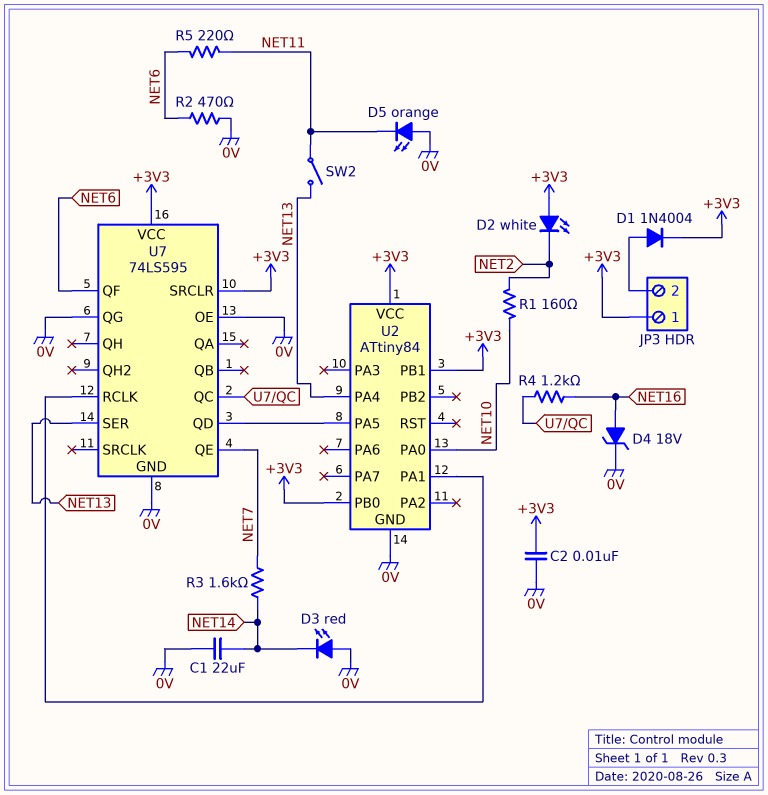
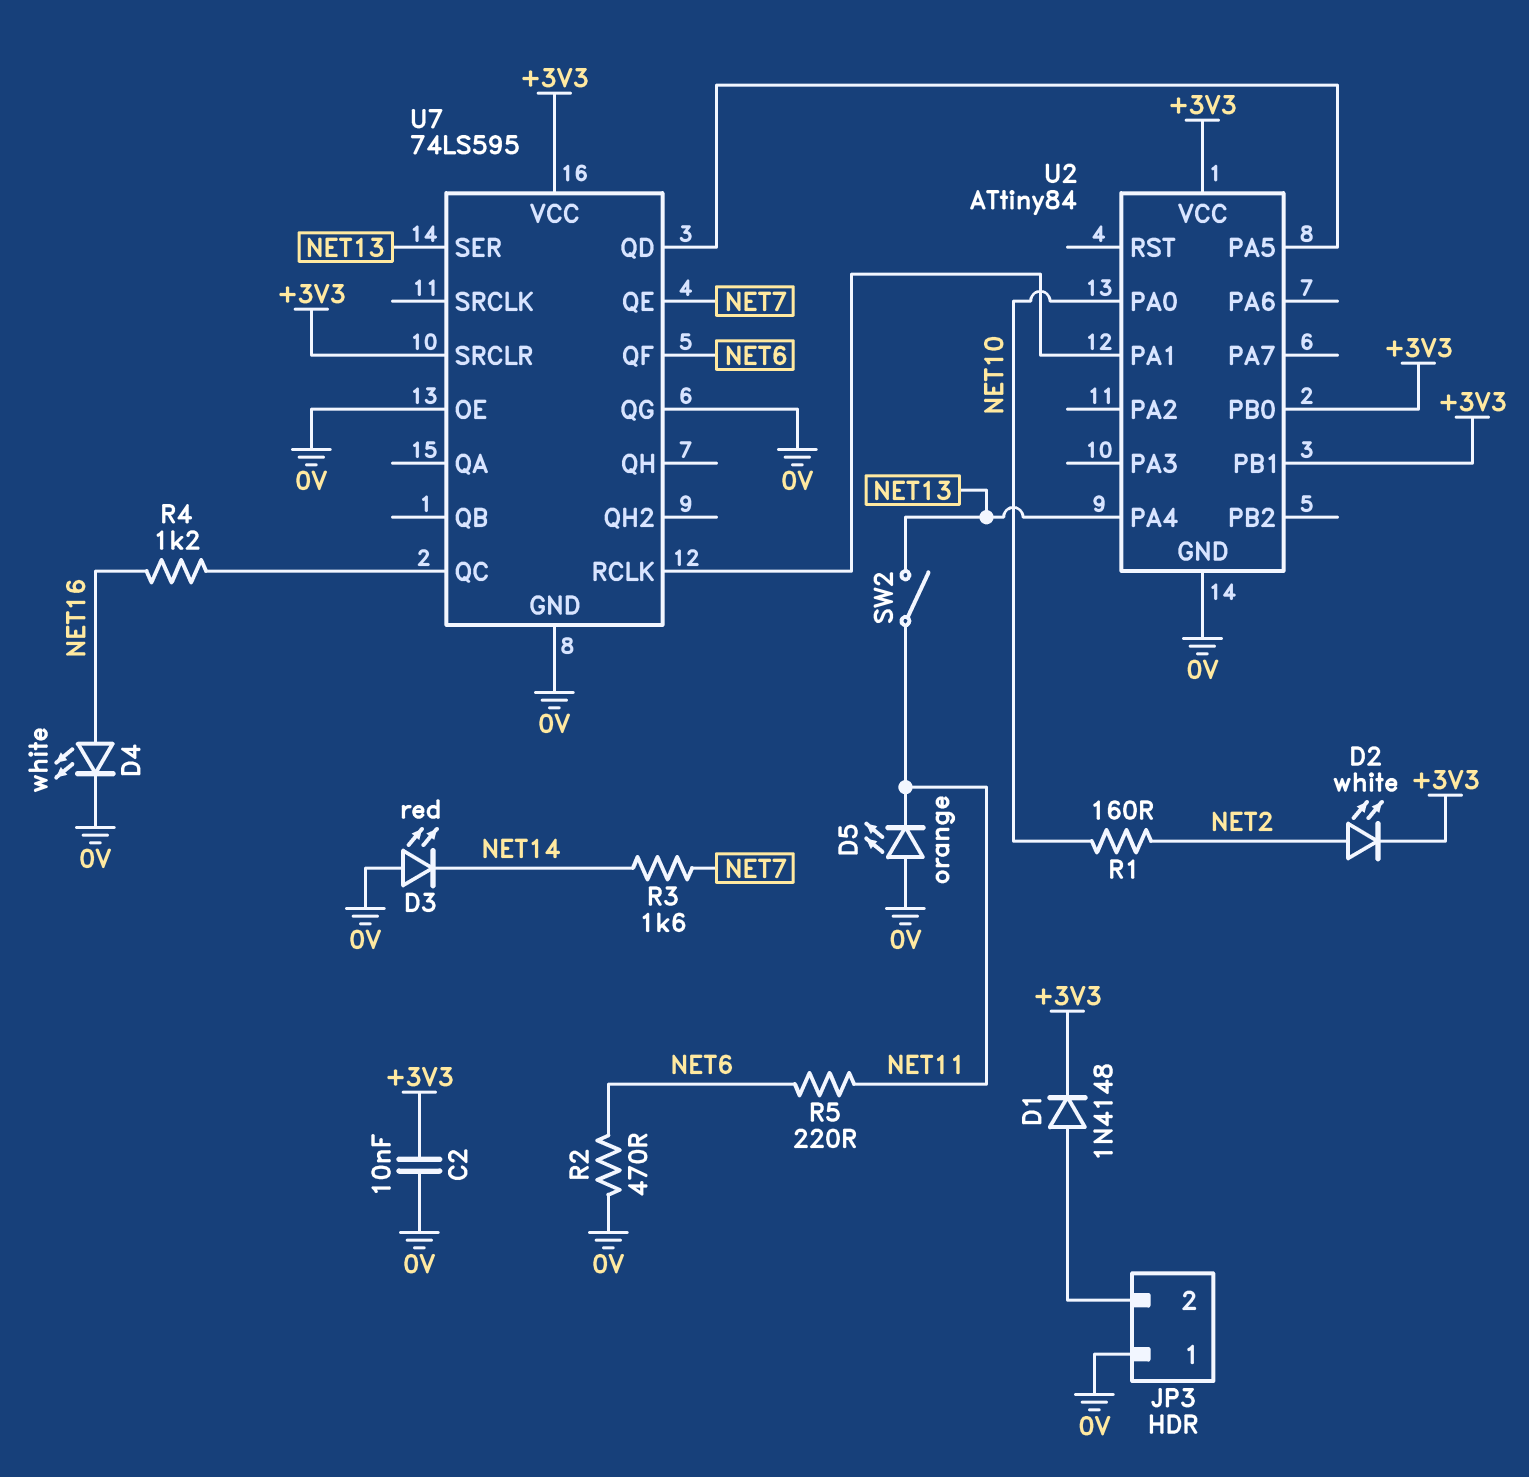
C1: 22uF (0V, NET14) -> none
D1: diode 1N4004 (A JP3/2, K +3V3) -> diode 1N4148 (A JP3/2, K +3V3)
D2: LED white (A +3V3, K NET2) -> LED white (A NET2, K +3V3)
D4: zener 18V (A NET16, K 0V) -> LED white (A NET16, K 0V)
JP3 pin 1: +3V3 -> 0V

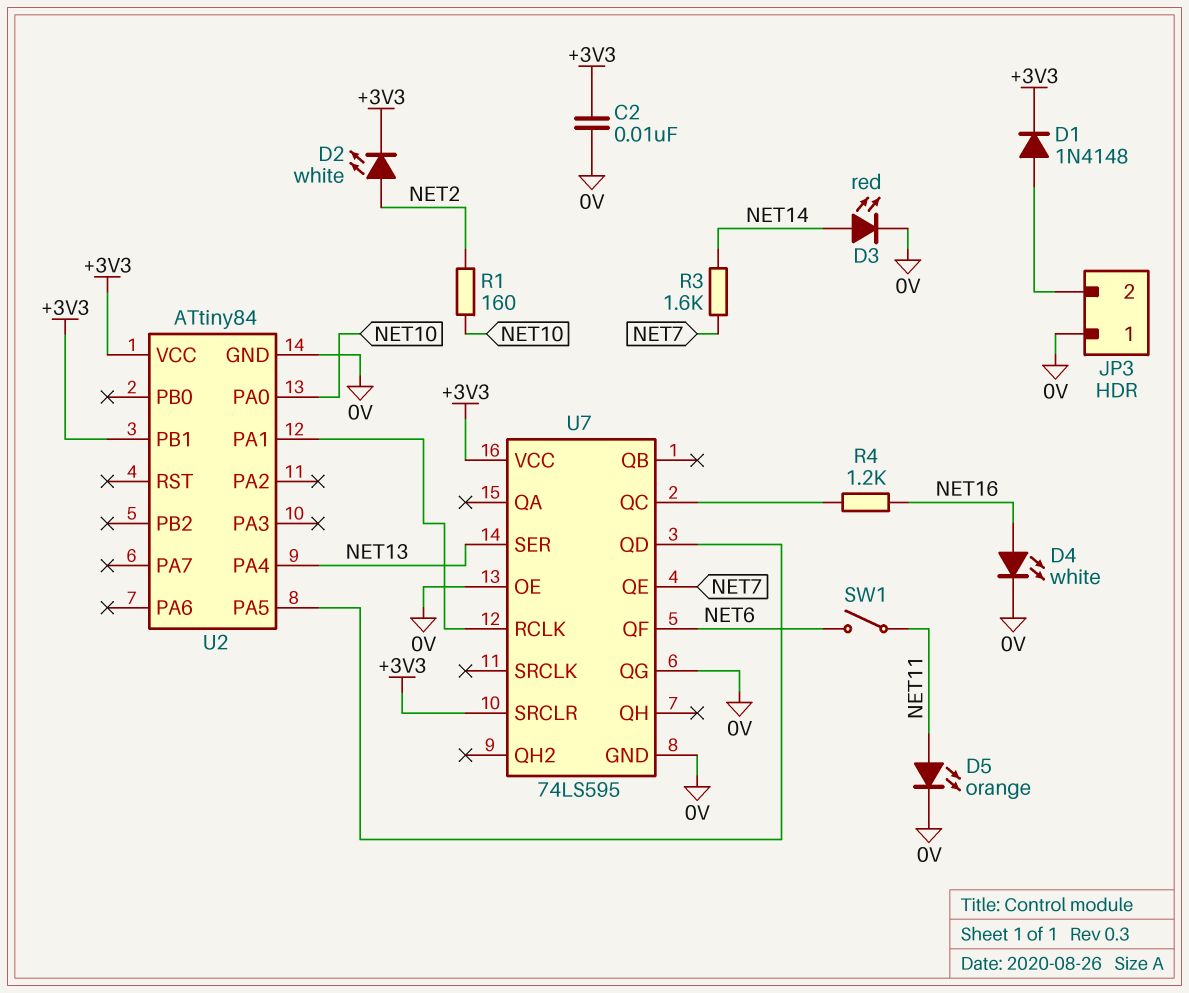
D3: LED red (A 0V, K NET14) -> LED red (A NET14, K 0V)
D5: LED orange (A 0V, K NET11) -> LED orange (A NET11, K 0V)
R2: 470 (0V, NET6) -> none
R5: 220 (NET6, NET11) -> none
SW1: none -> switch (NET6, NET11)
SW2: switch (NET11, NET13) -> none
U2 pin PB0: +3V3 -> none

